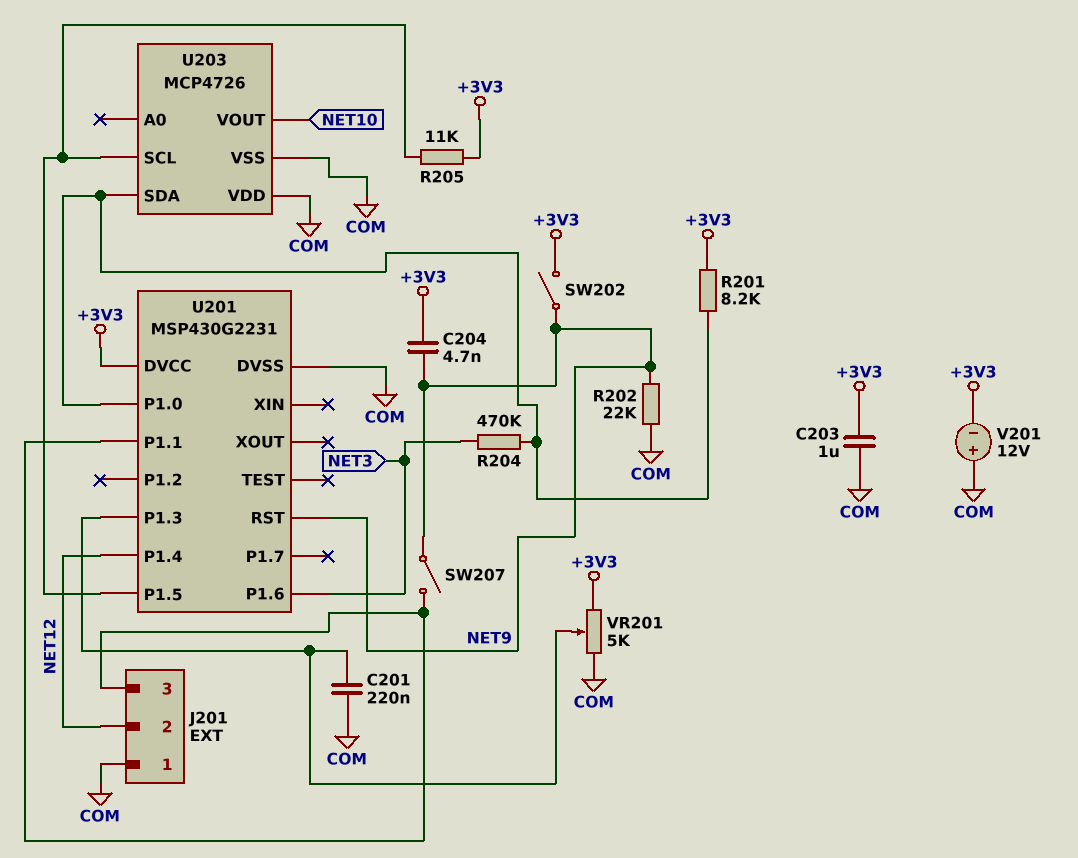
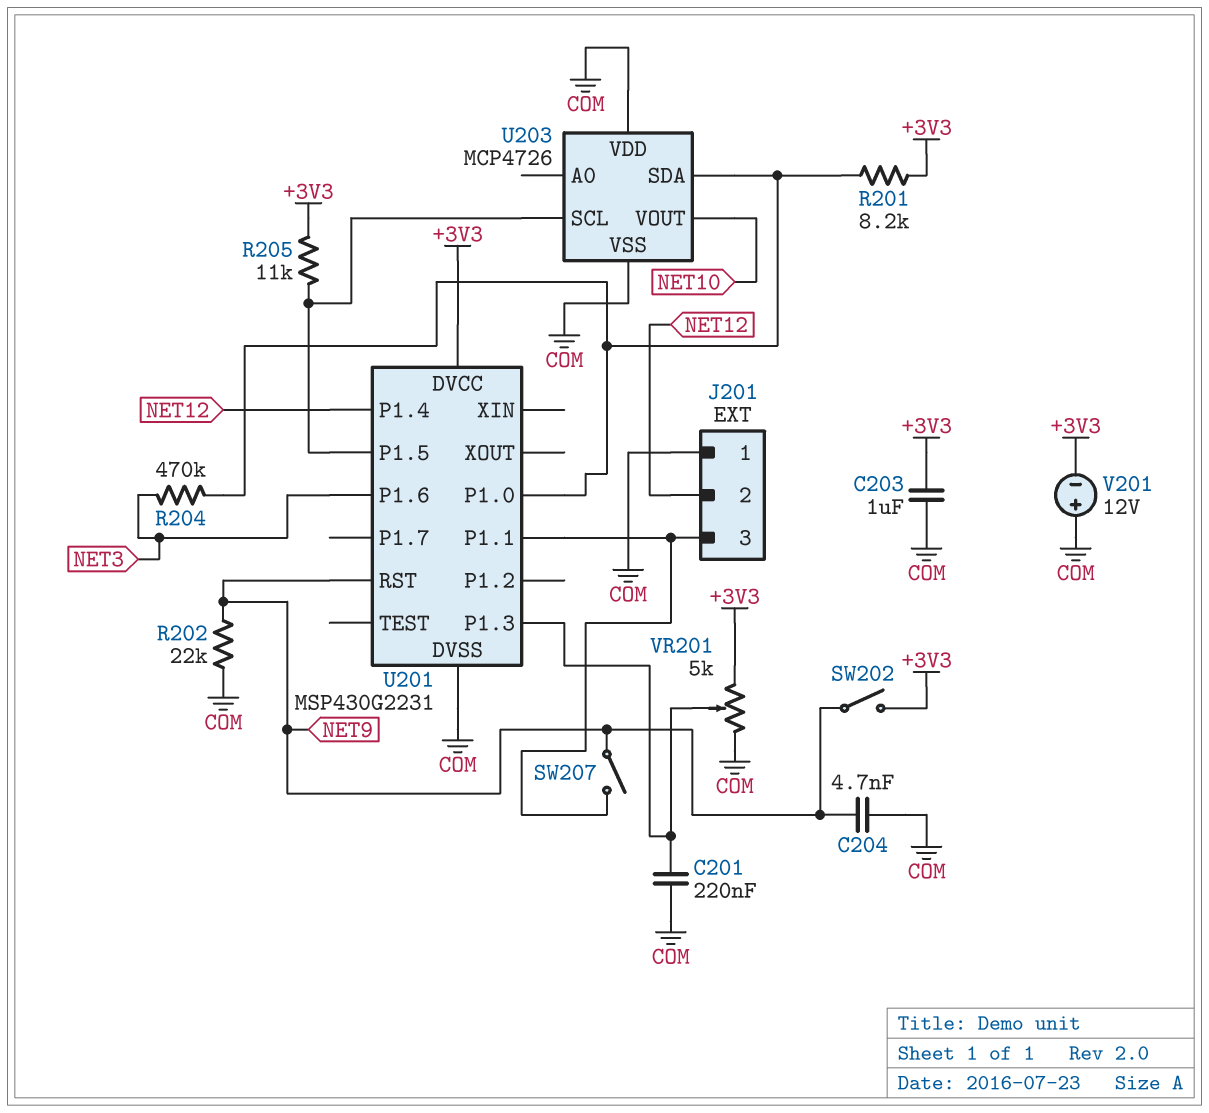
C204: 4.7nF (+3V3, NET9) -> 4.7nF (COM, NET9)

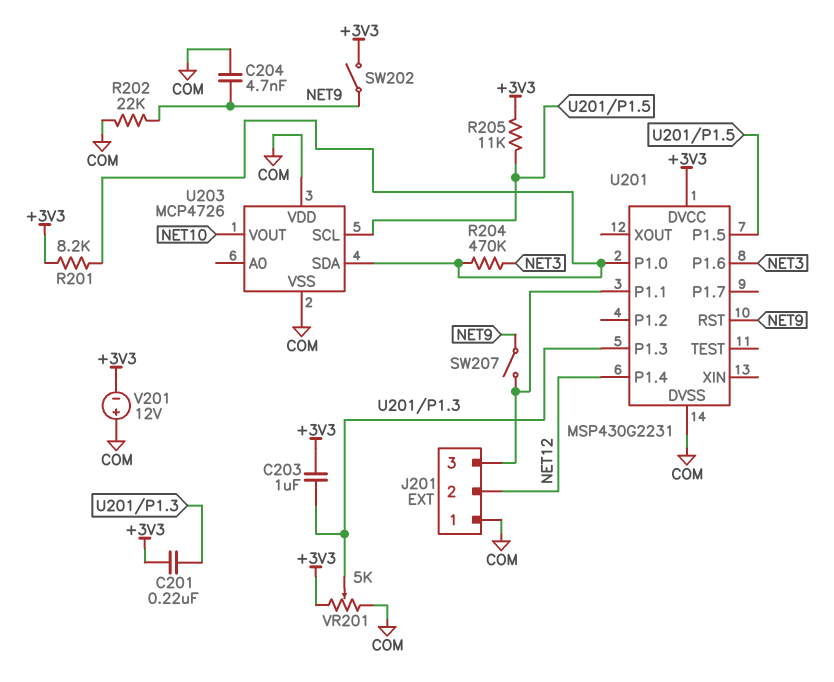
C201: 220nF (COM, U201/P1.3) -> 220nF (+3V3, U201/P1.3)
C203: 1uF (+3V3, COM) -> 1uF (+3V3, U201/P1.3)

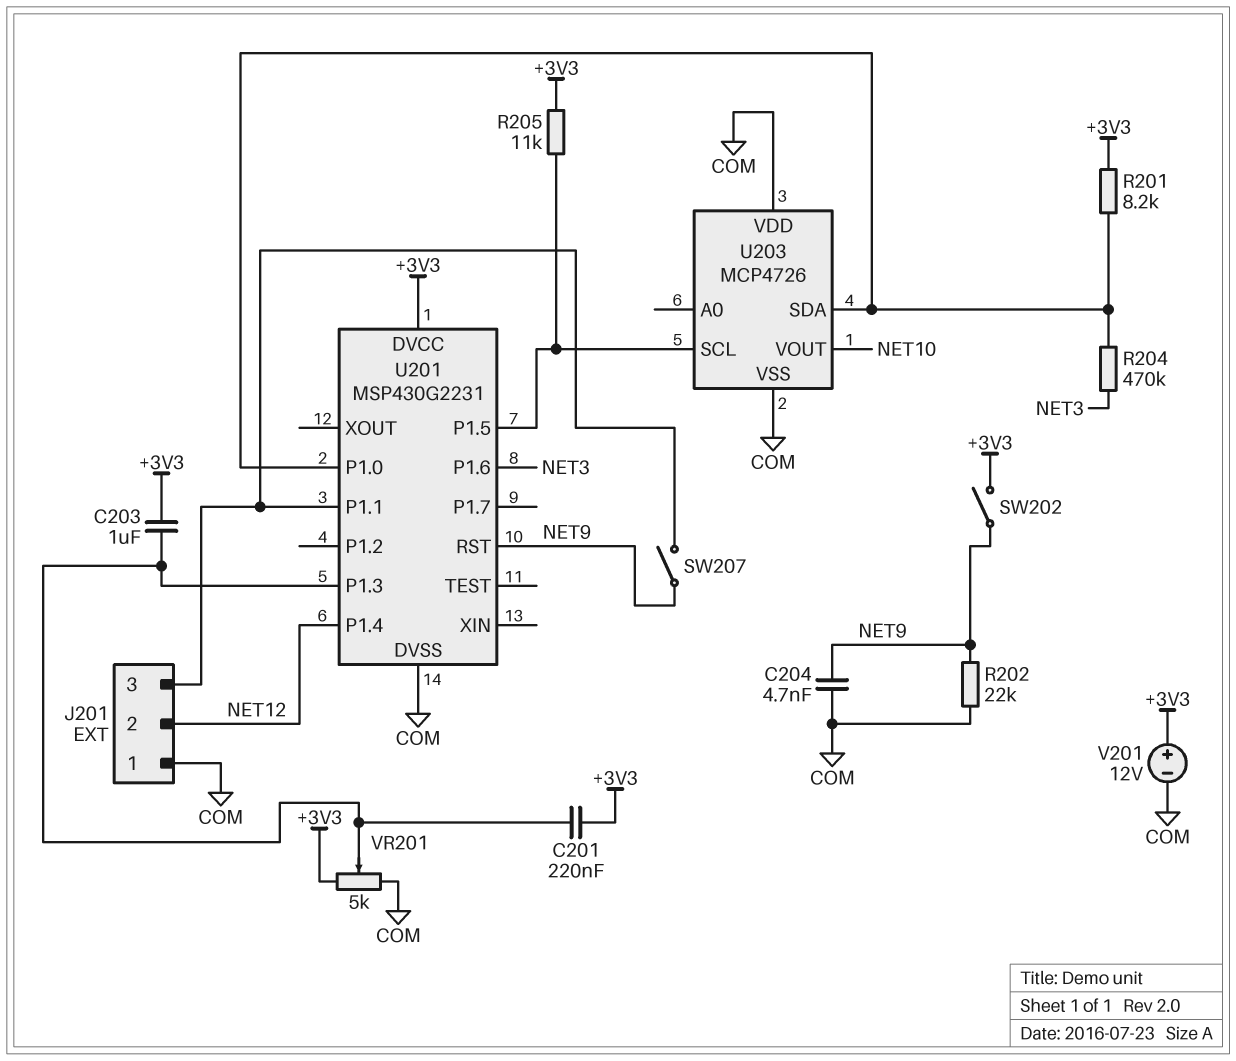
V201: 12V (plus COM, minus +3V3) -> 12V (plus +3V3, minus COM)

